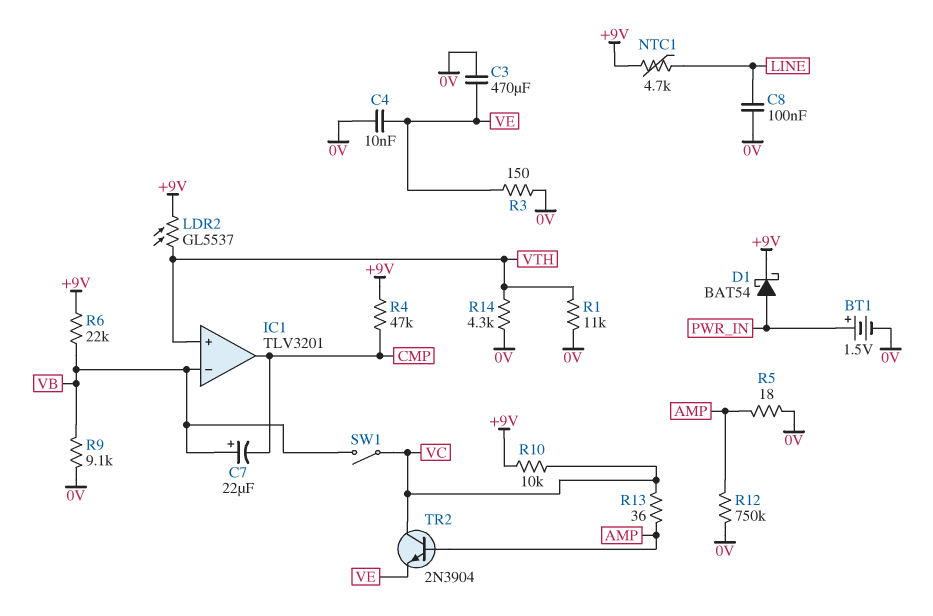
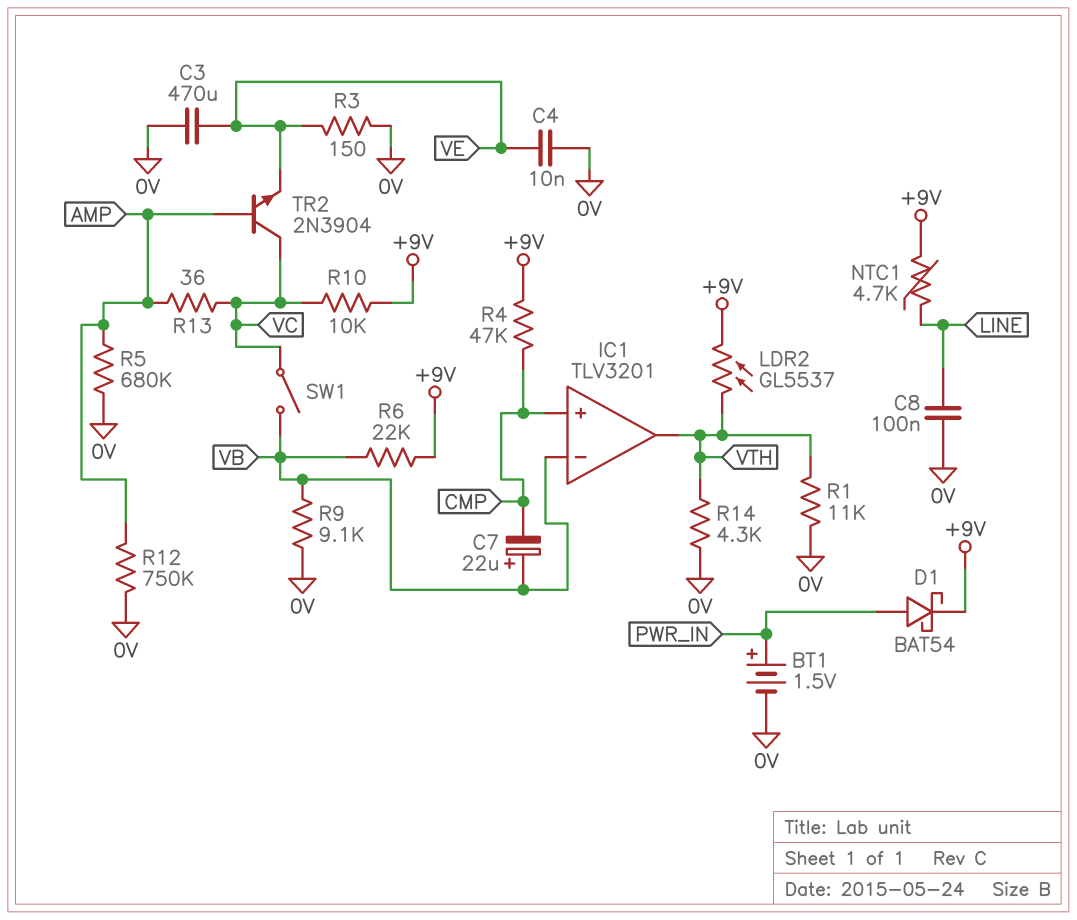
IC1 pin in+: VTH -> CMP
IC1 pin out: CMP -> VTH
R5: 18 (0V, AMP) -> 680k (0V, AMP)

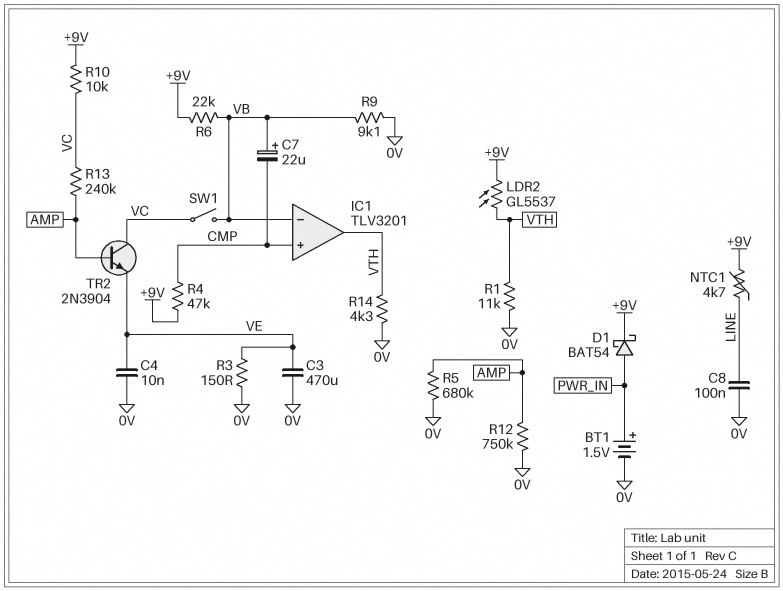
R13: 36 (AMP, VC) -> 240k (AMP, VC)

